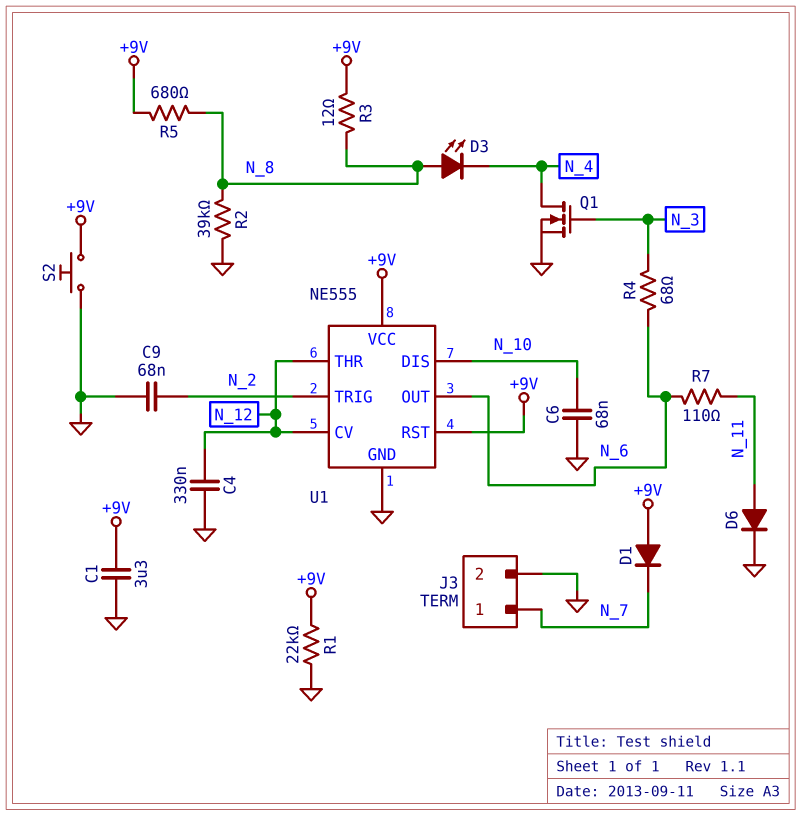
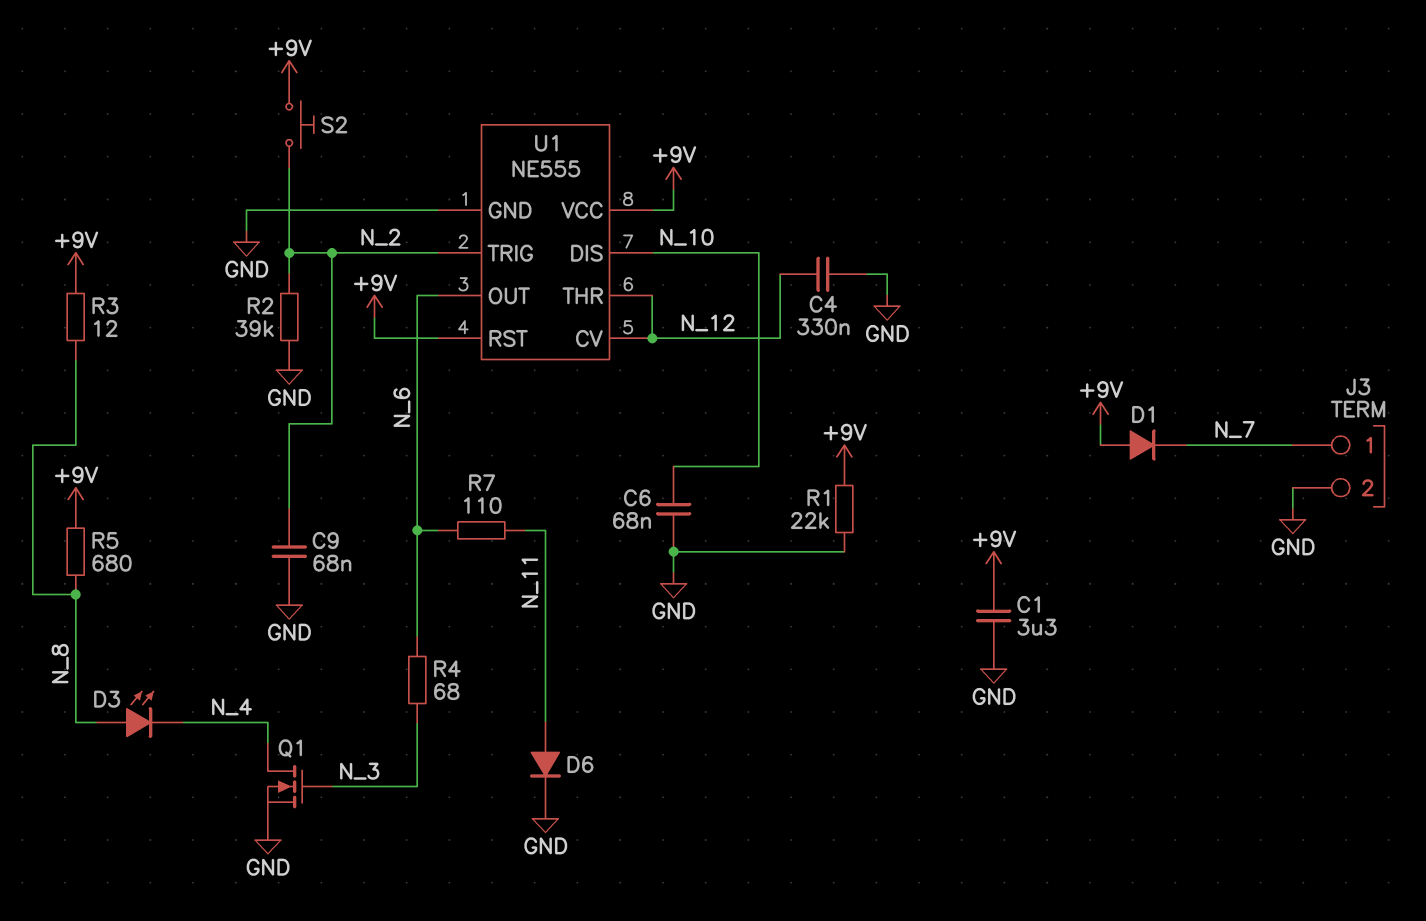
R2: 39k (GND, N_8) -> 39k (GND, N_2)
S2: button (+9V, GND) -> button (+9V, N_2)

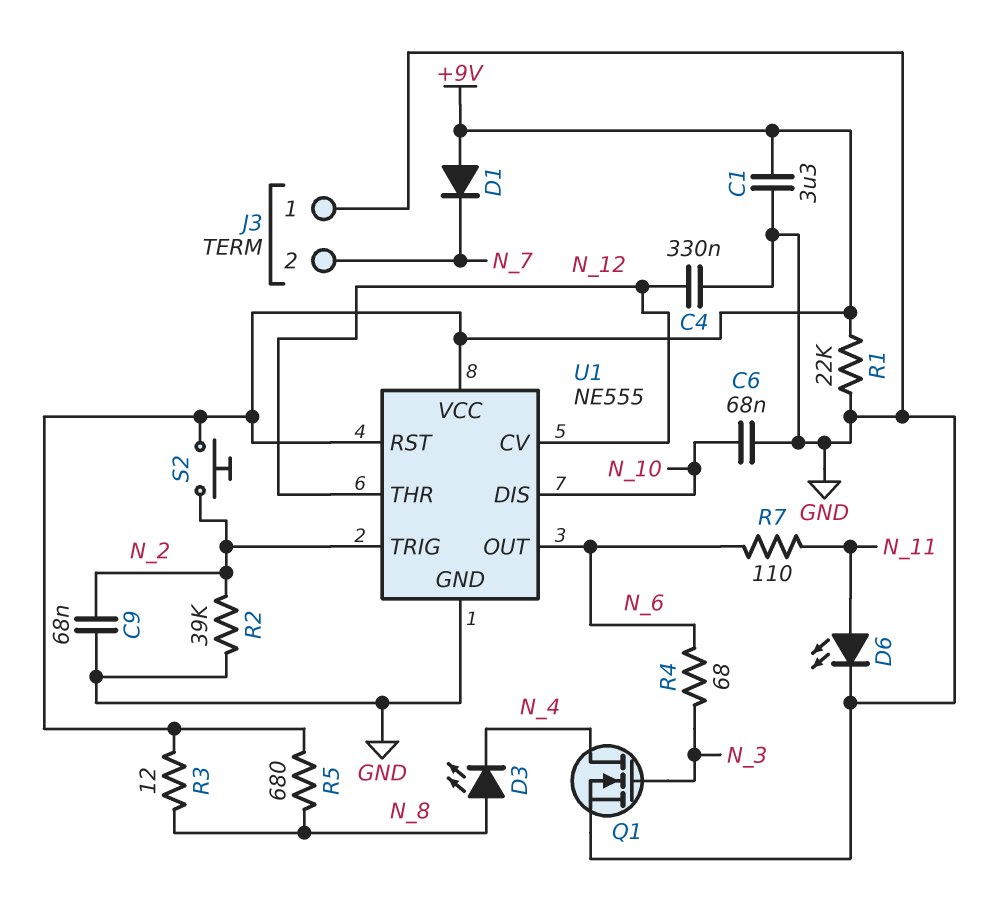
D6: diode (A N_11, K GND) -> LED (A N_11, K GND)
J3 pin 1: N_7 -> GND
J3 pin 2: GND -> N_7

